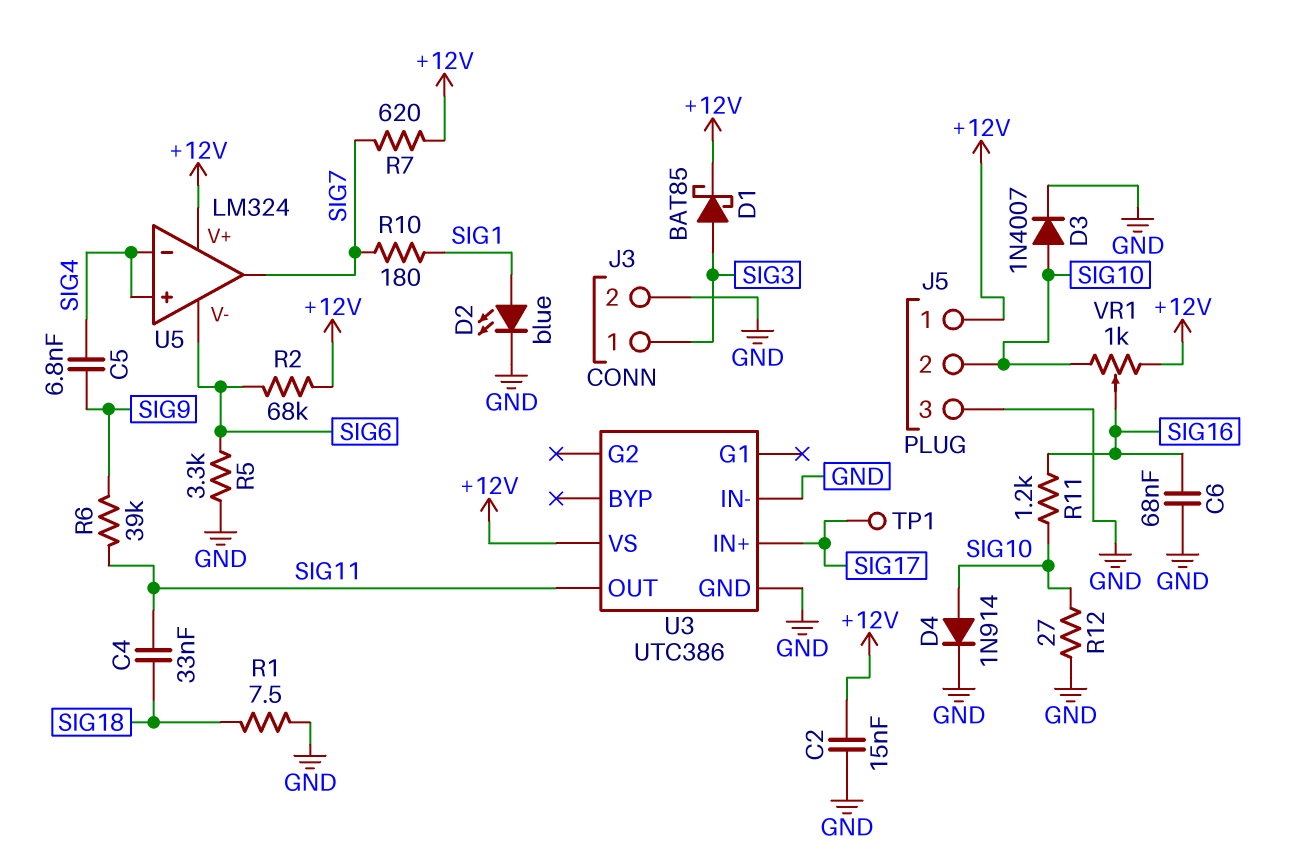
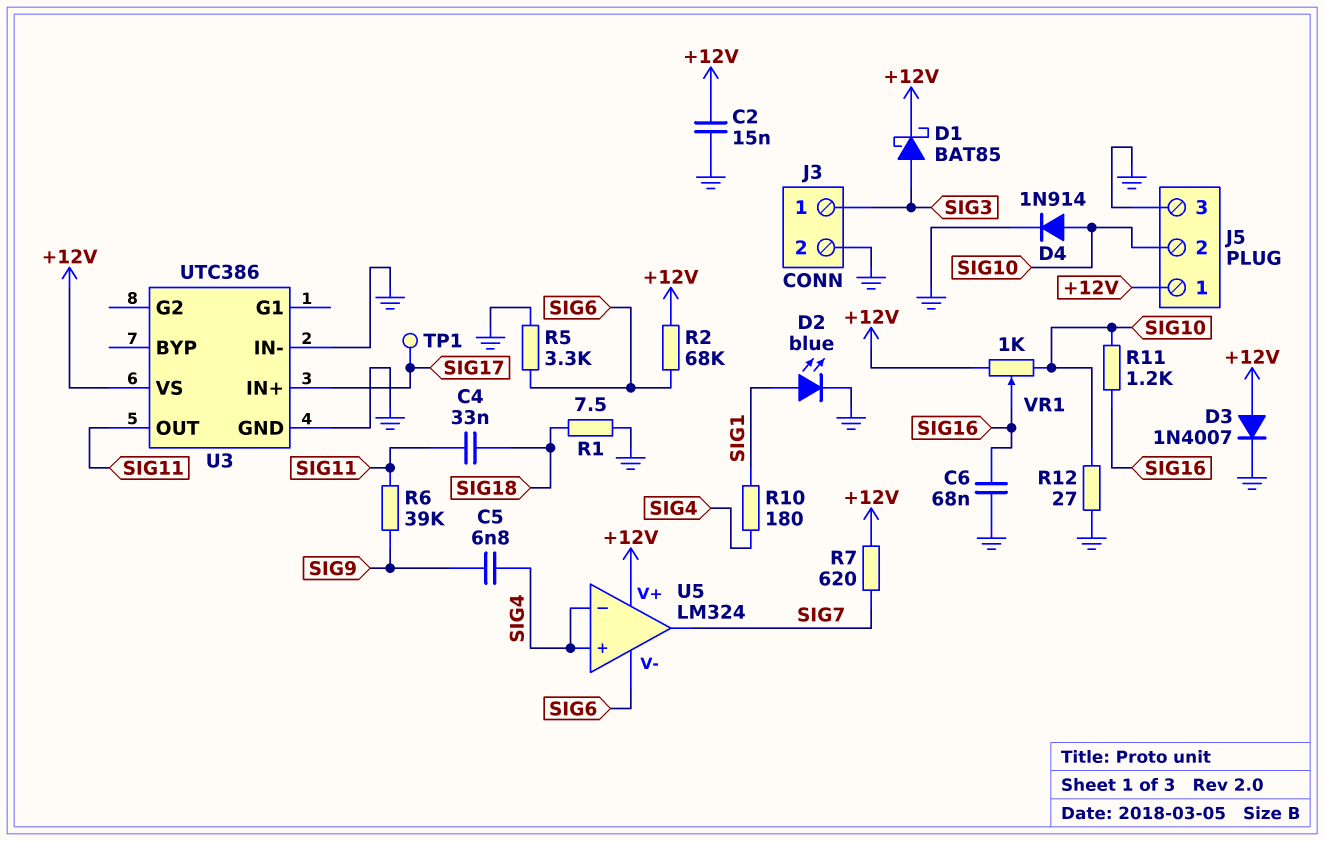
D3: diode 1N4007 (A SIG10, K GND) -> diode 1N4007 (A +12V, K GND)
R10: 180 (SIG1, SIG7) -> 180 (SIG1, SIG4)

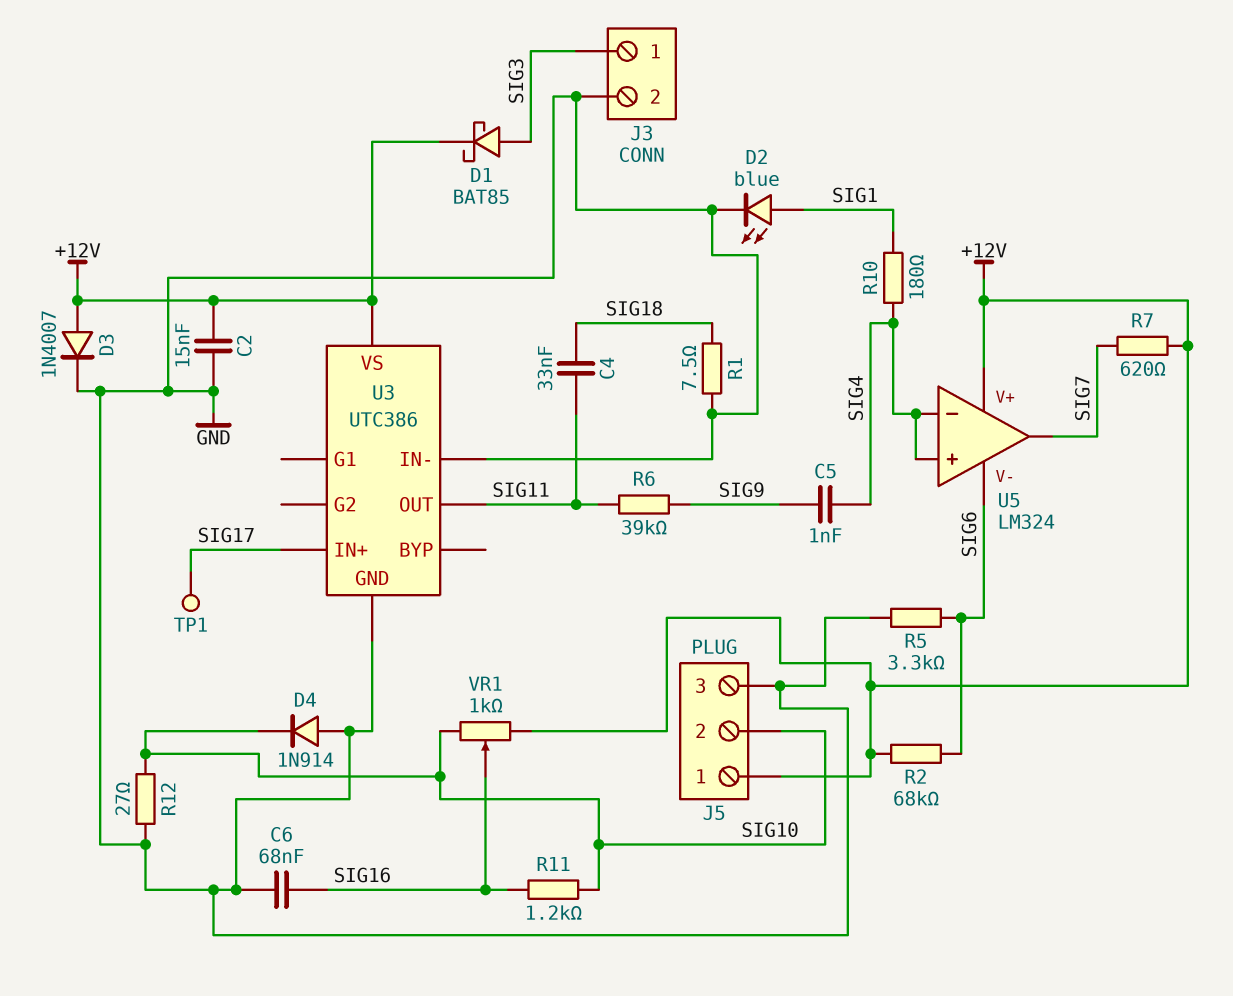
C5: 6.8nF (SIG4, SIG9) -> 1nF (SIG4, SIG9)
D4: diode 1N914 (A SIG10, K GND) -> diode 1N914 (A GND, K SIG10)

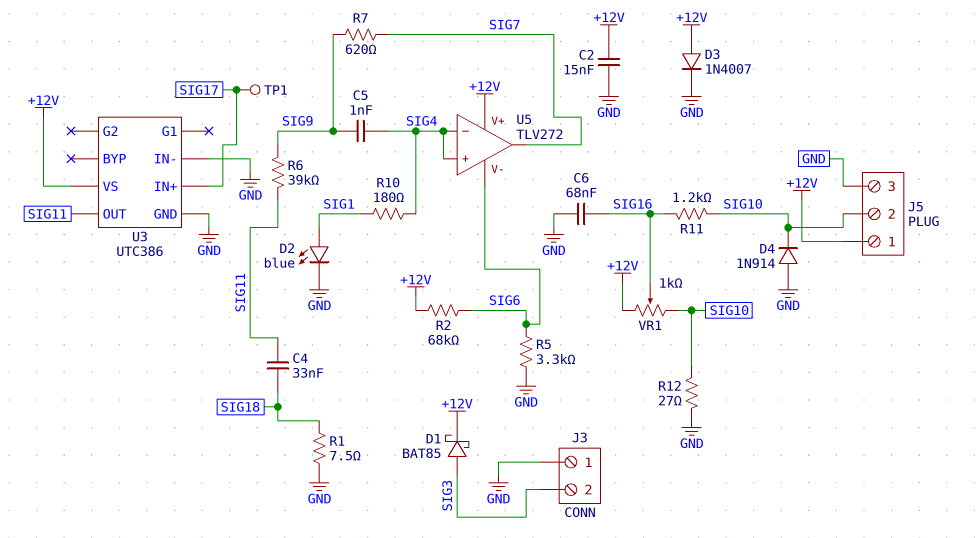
J3 pin 1: SIG3 -> GND
J3 pin 2: GND -> SIG3
R7: 620 (+12V, SIG7) -> 620 (SIG7, SIG9)
U5: LM324 -> TLV272

